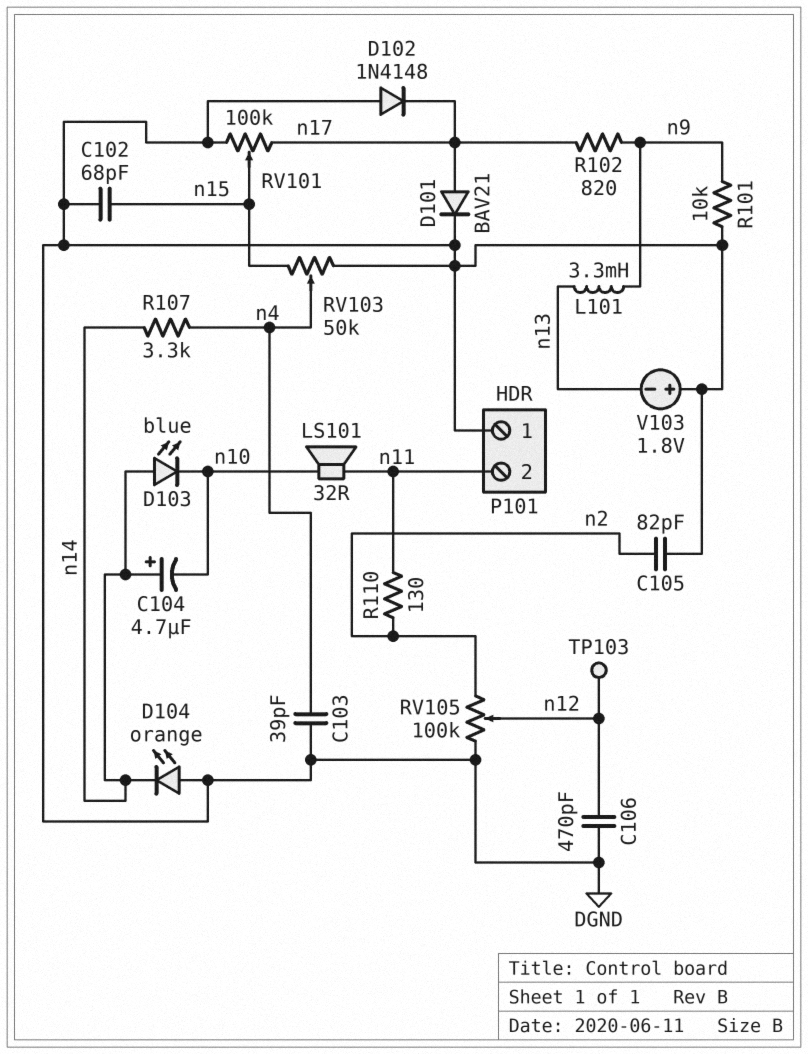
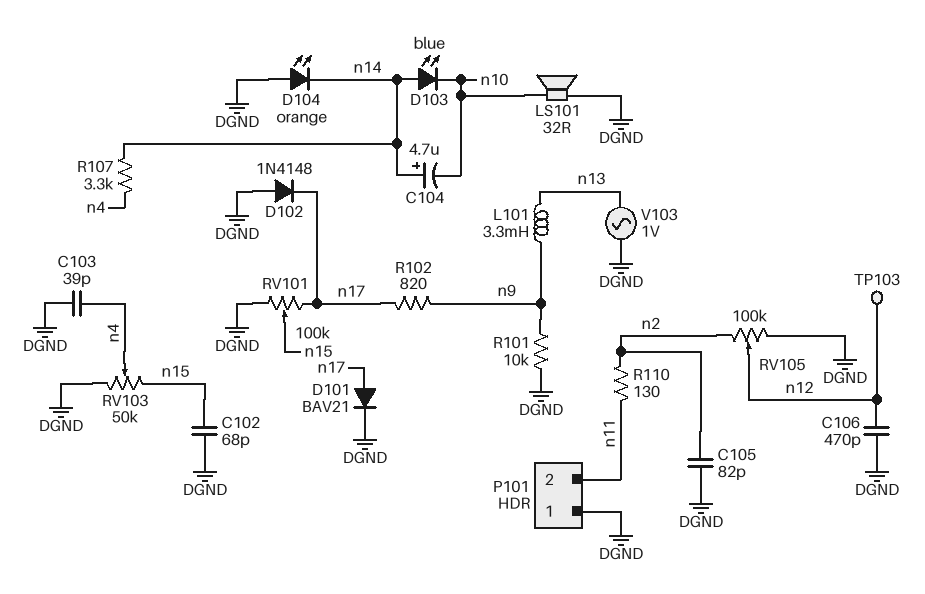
LS101: speaker 32R (n10, n11) -> speaker 32R (DGND, n10)
V103: 1.8V (plus DGND, minus n13) -> AC 1V (DGND, n13)

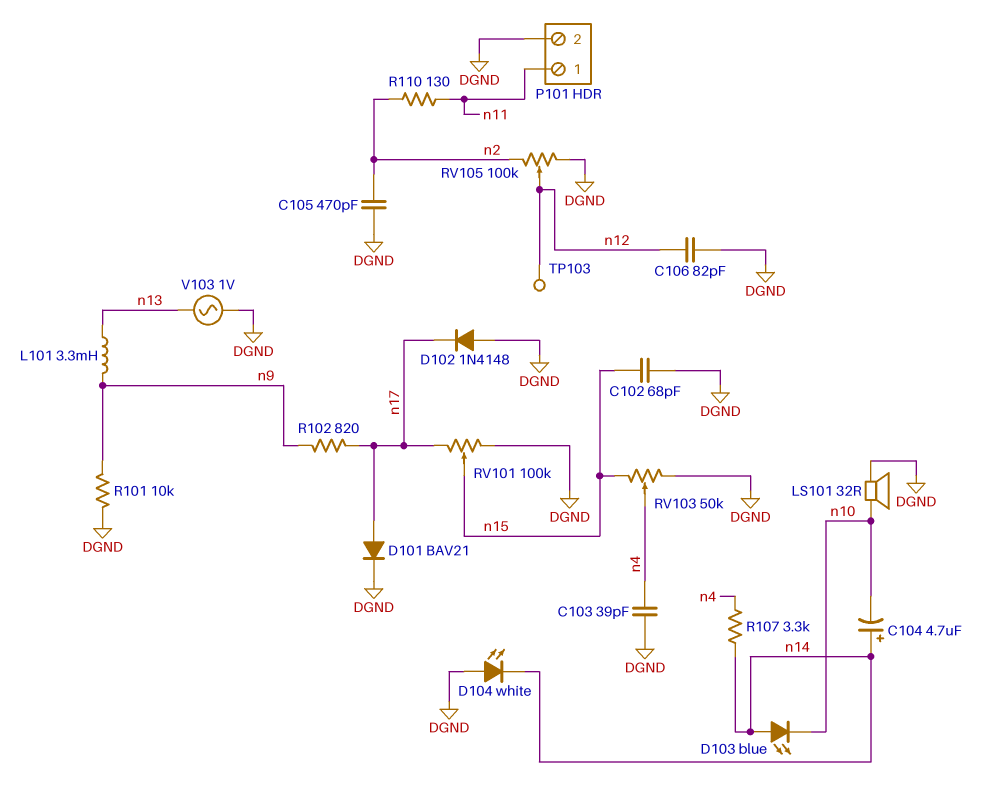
C105: 82pF (DGND, n2) -> 470pF (DGND, n2)
C106: 470pF (DGND, n12) -> 82pF (DGND, n12)
D104: LED orange (A DGND, K n14) -> LED white (A DGND, K n14)
P101 pin 1: DGND -> n11
P101 pin 2: n11 -> DGND

